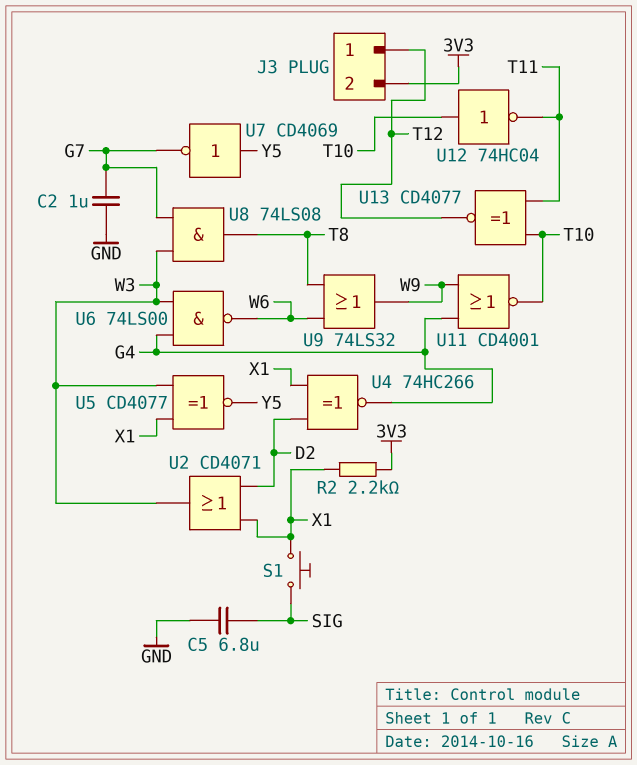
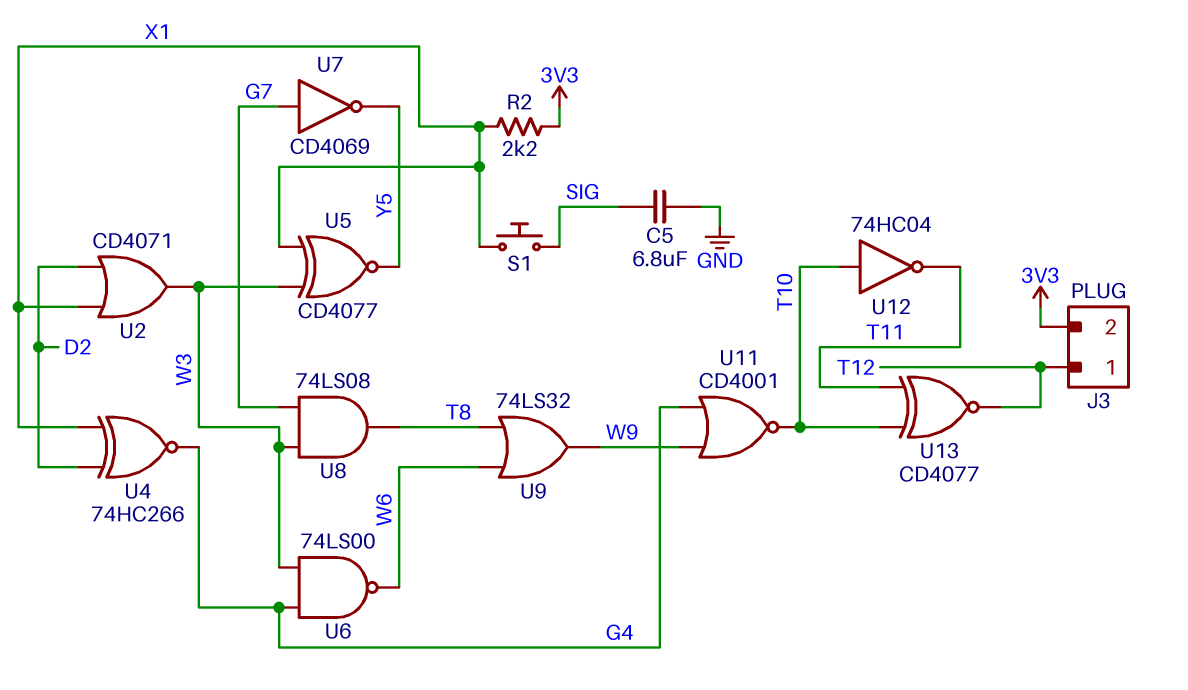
C2: 1uF (G7, GND) -> none
U7: NOT CD4069 (in Y5, out G7) -> NOT CD4069 (in G7, out Y5)

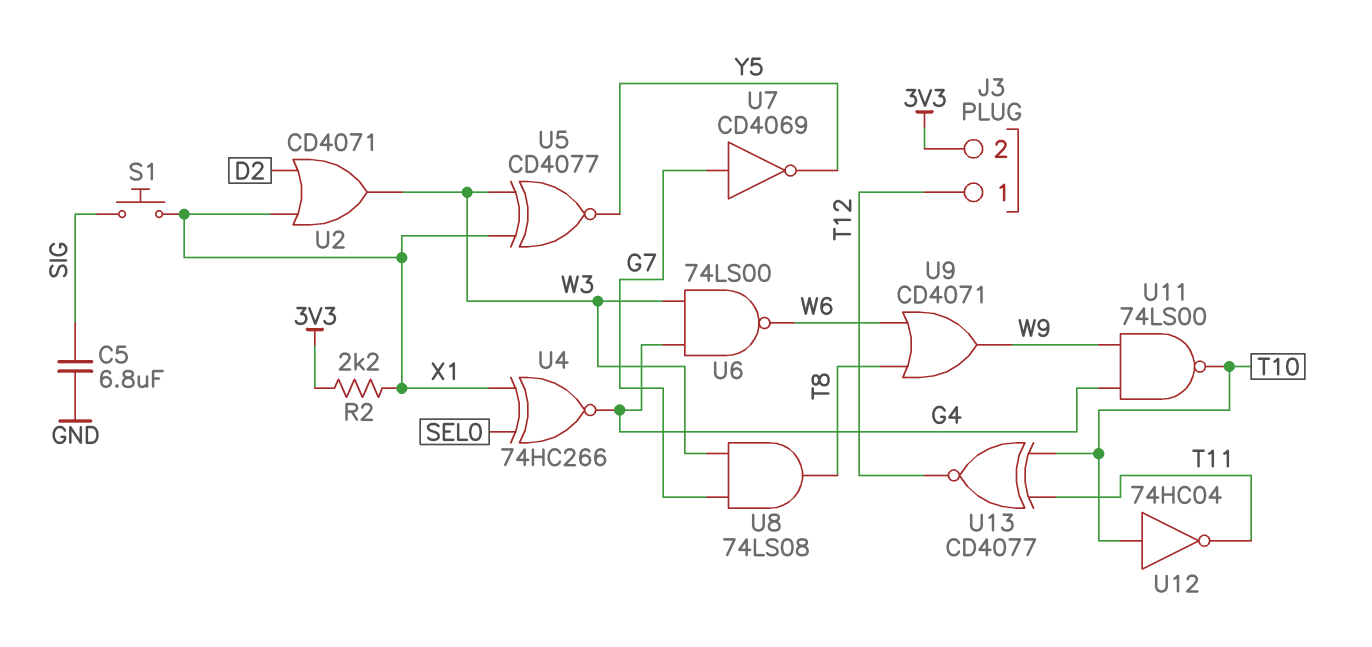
U4: XNOR 74HC266 (in D2, in X1, out G4) -> XNOR 74HC266 (in SEL0, in X1, out G4)
U9: OR 74LS32 (in T8, in W6, out W9) -> OR CD4071 (in T8, in W6, out W9)
U11: NOR CD4001 (in G4, in W9, out T10) -> NAND 74LS00 (in G4, in W9, out T10)

